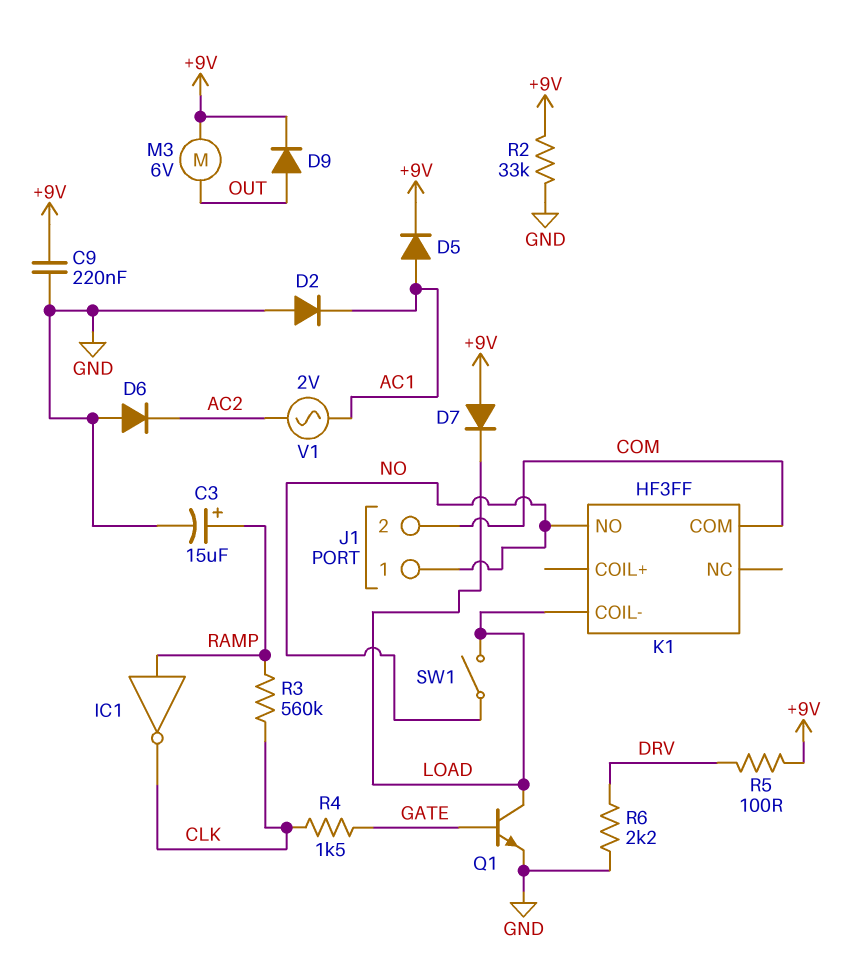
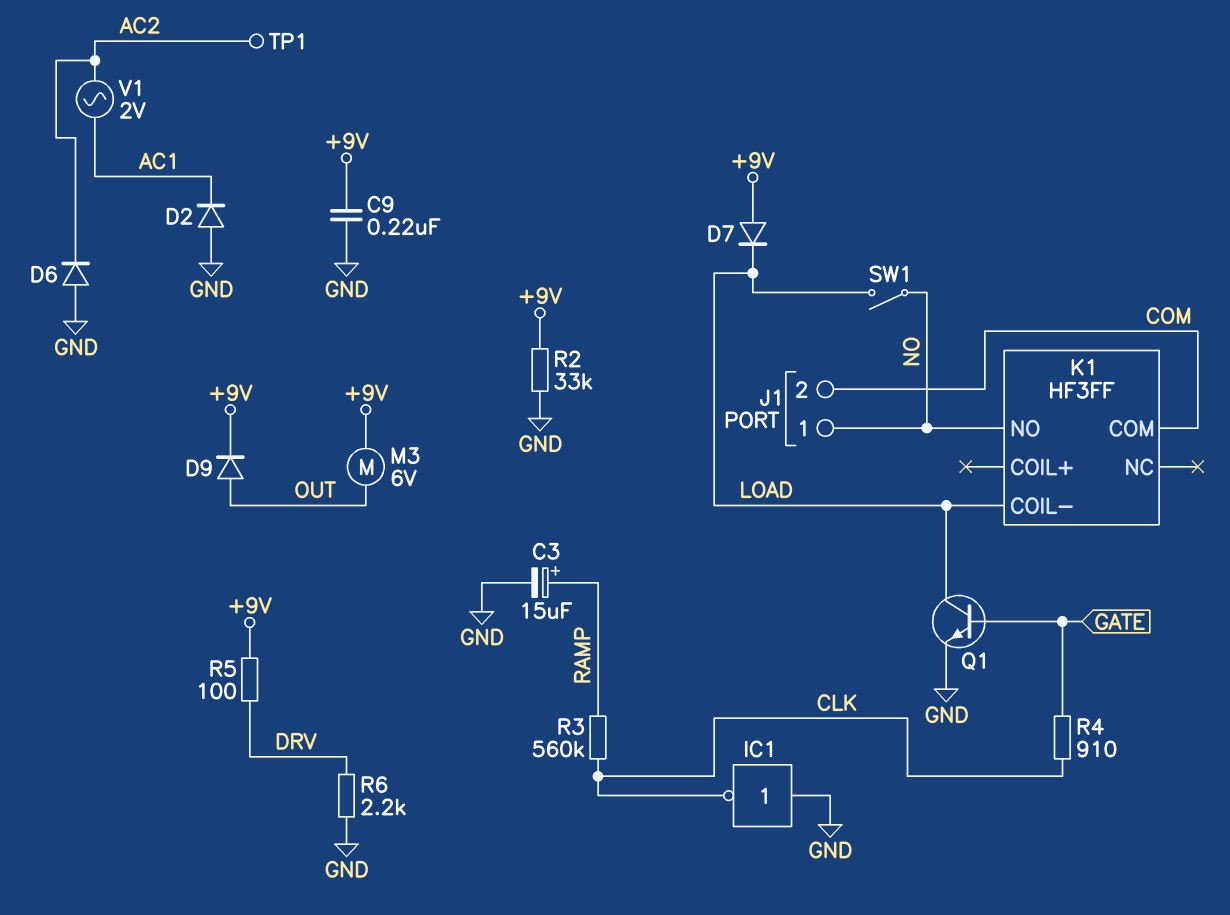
D5: diode (A AC1, K +9V) -> none
IC1: NOT (in RAMP, out CLK) -> NOT (in GND, out CLK)
R4: 1.5k (CLK, GATE) -> 910 (CLK, GATE)
TP1: none -> test point (AC2)

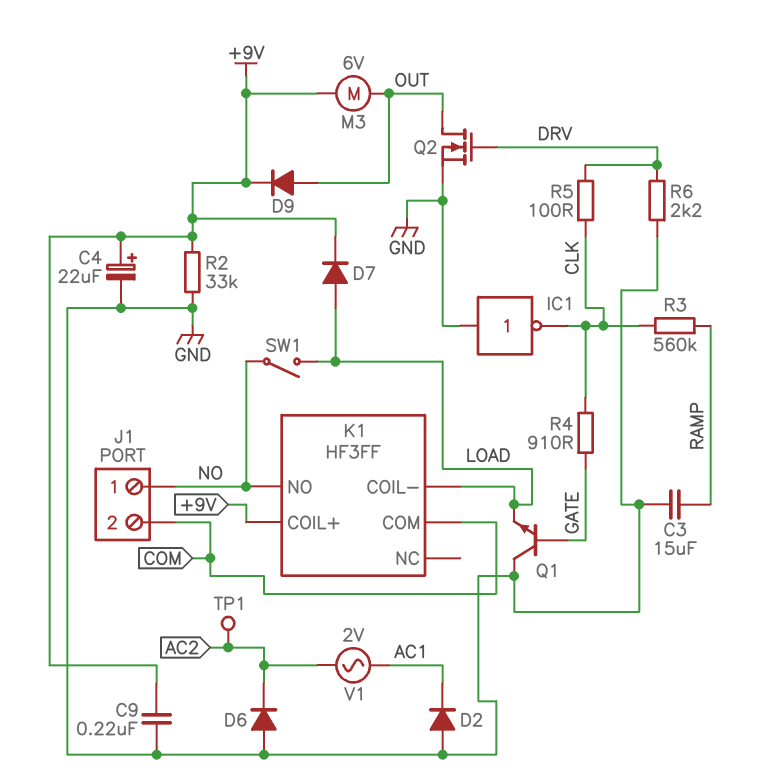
C3: 15uF (plus RAMP, minus GND) -> 15uF (GND, RAMP)
C4: none -> 22uF (plus +9V, minus GND)
D7: diode (A +9V, K LOAD) -> diode (A LOAD, K +9V)
K1 pin COIL+: none -> +9V
Q1: NPN (B GATE, C LOAD, E GND) -> NPN (B GATE, C GND, E LOAD)
Q2: none -> NMOS (G DRV, D OUT, S GND)
R5: 100 (+9V, DRV) -> 100 (CLK, DRV)

